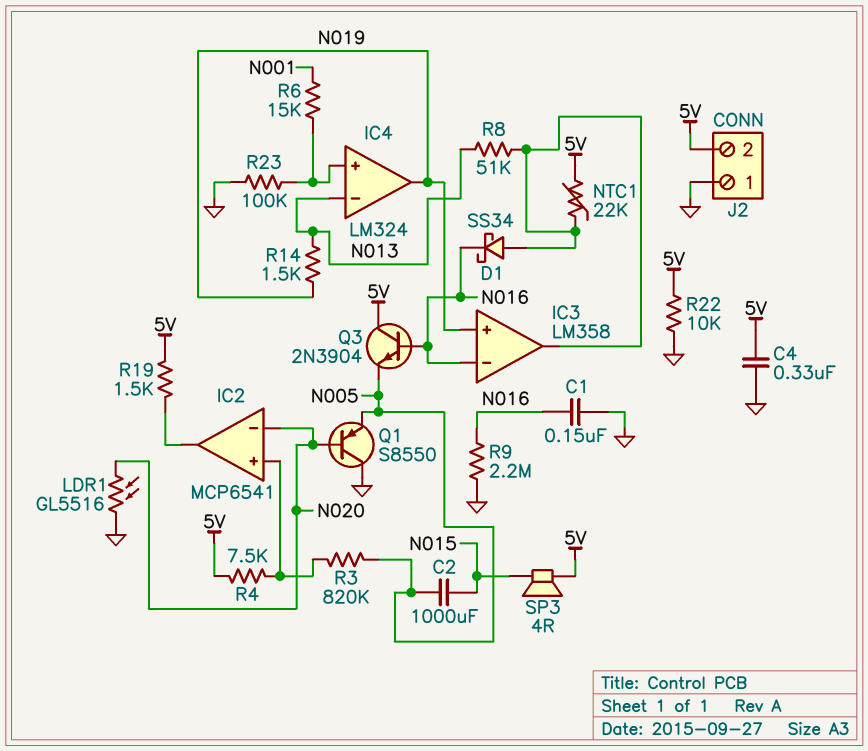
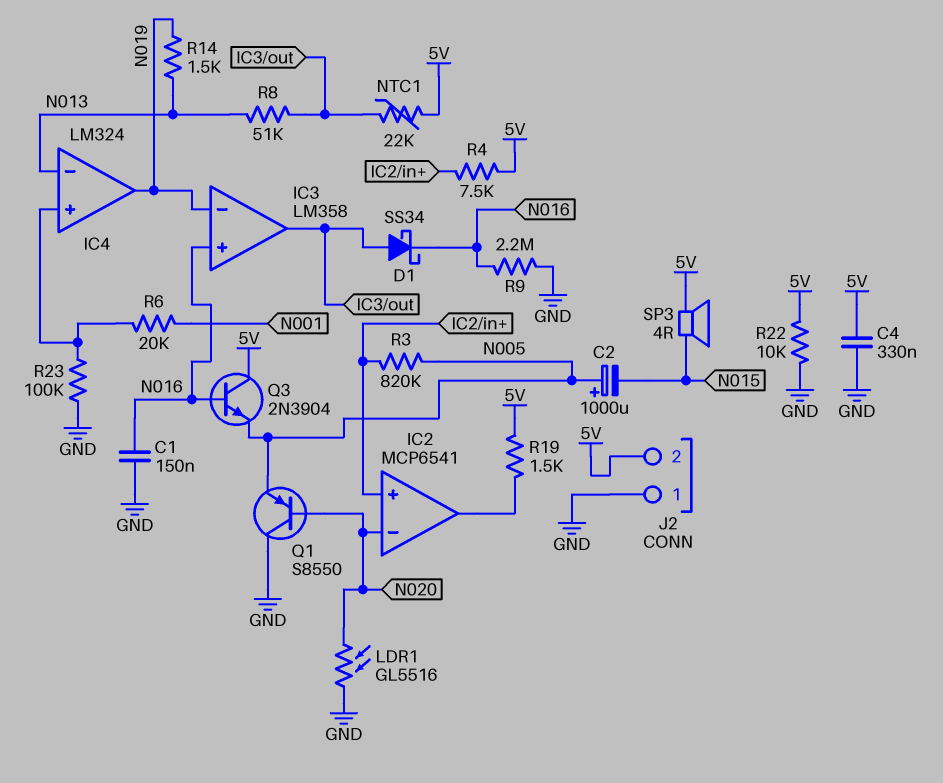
C2: 1000uF (N005, N015) -> 1000uF (plus N005, minus N015)
IC3 pin in+: N019 -> N016
IC3 pin in-: N016 -> N019
R6: 15k (IC4/in+, N001) -> 20k (IC4/in+, N001)

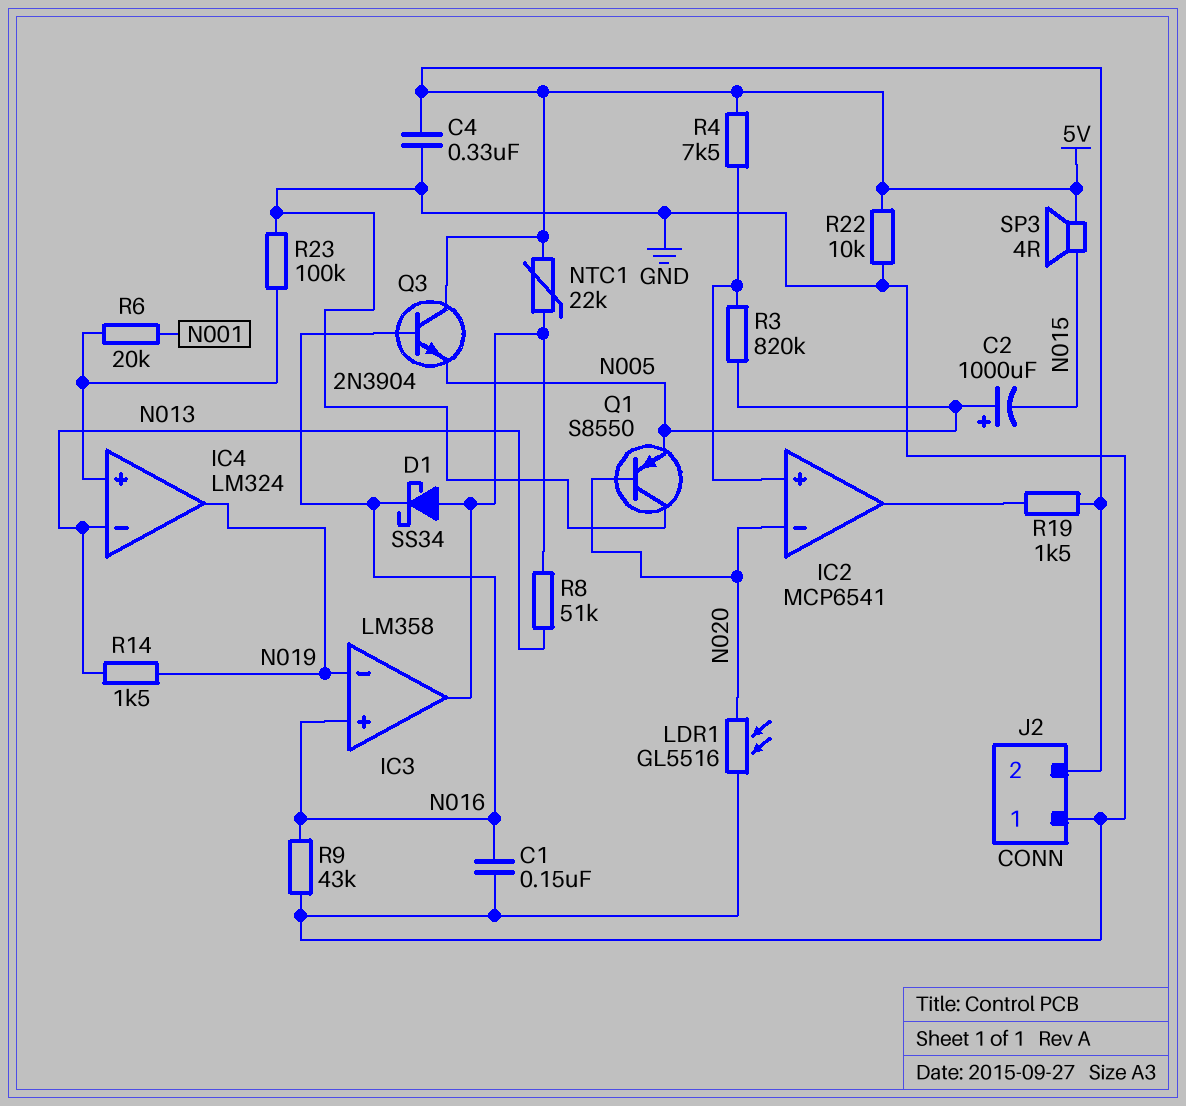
R9: 2.2M (GND, N016) -> 43k (GND, N016)

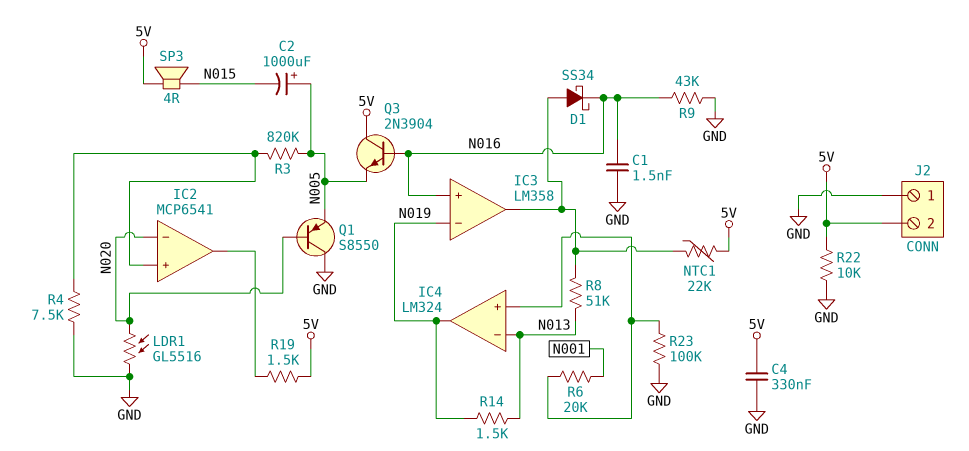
C1: 150nF (GND, N016) -> 1.5nF (GND, N016)
R4: 7.5k (5V, IC2/in+) -> 7.5k (GND, IC2/in+)

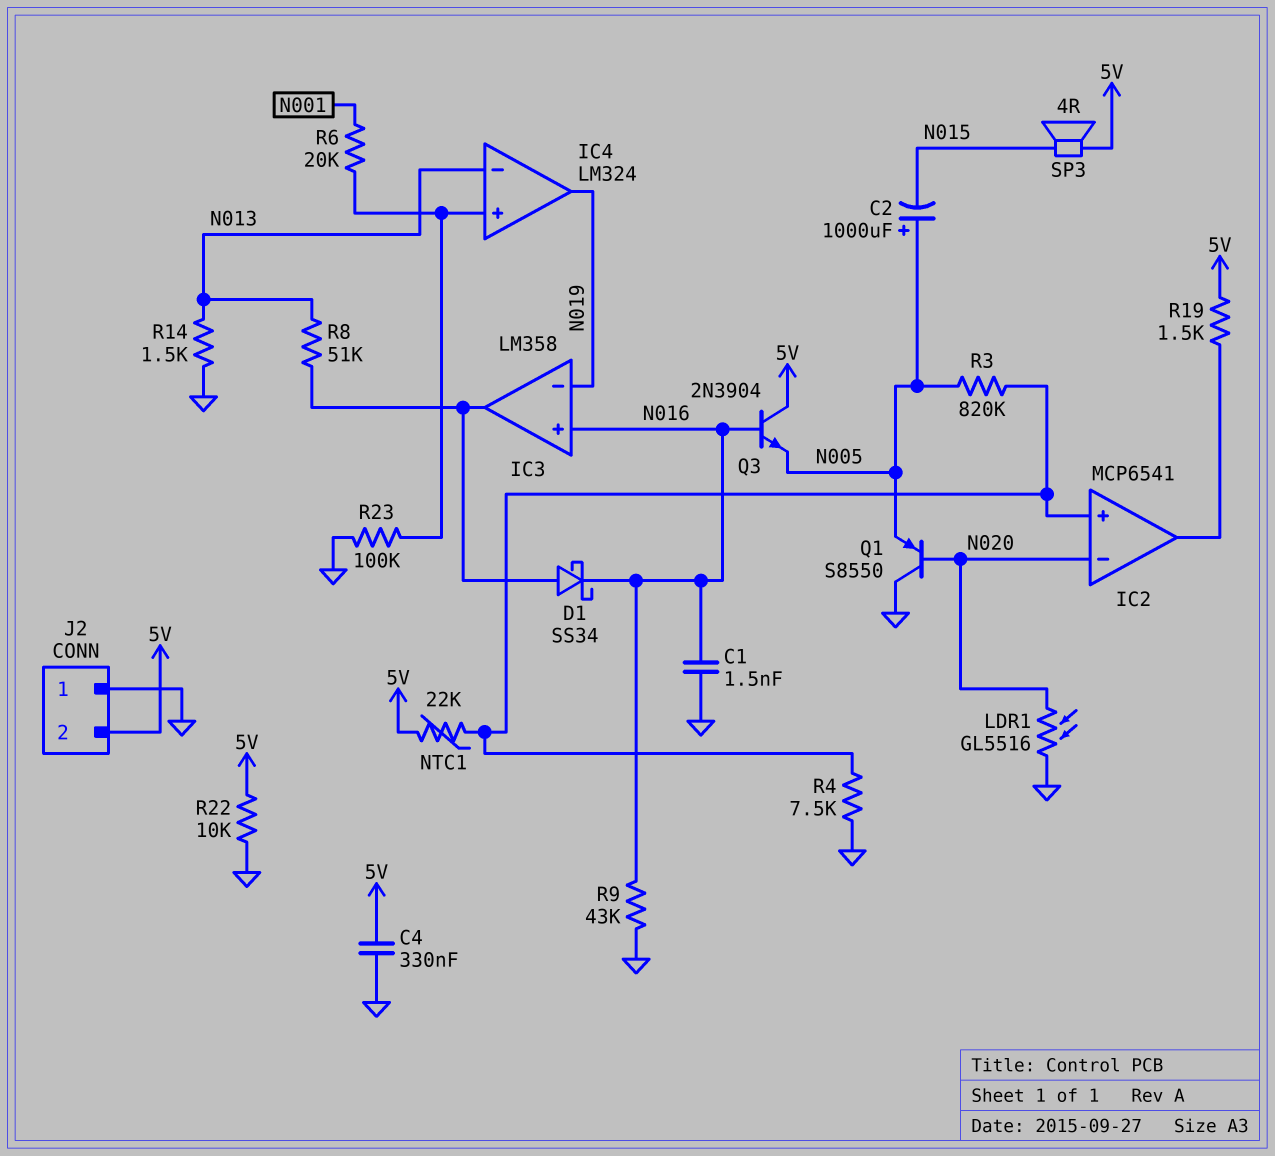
NTC1: 22k (5V, IC3/out) -> 22k (5V, IC2/in+)
R14: 1.5k (N013, N019) -> 1.5k (GND, N013)

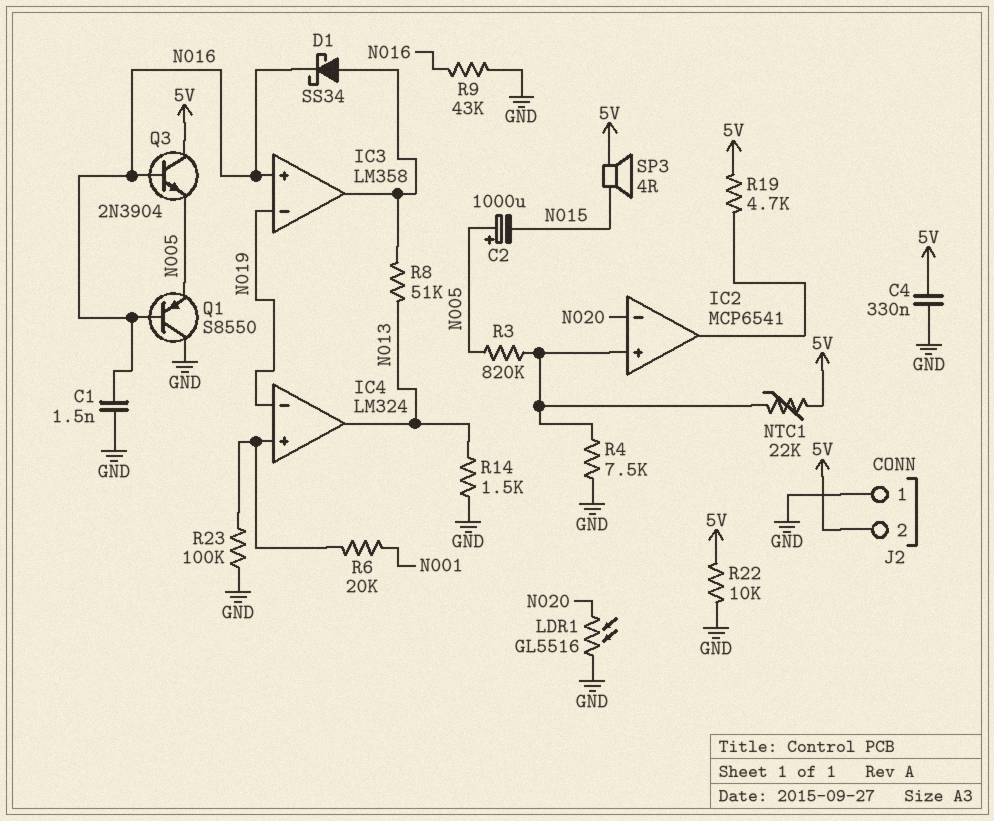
IC4 pin in-: N013 -> N019
IC4 pin out: N019 -> N013
Q1: PNP S8550 (B N020, C GND, E N005) -> PNP S8550 (B N016, C GND, E N005)
R19: 1.5k (5V, IC2/out) -> 4.7k (5V, IC2/out)

